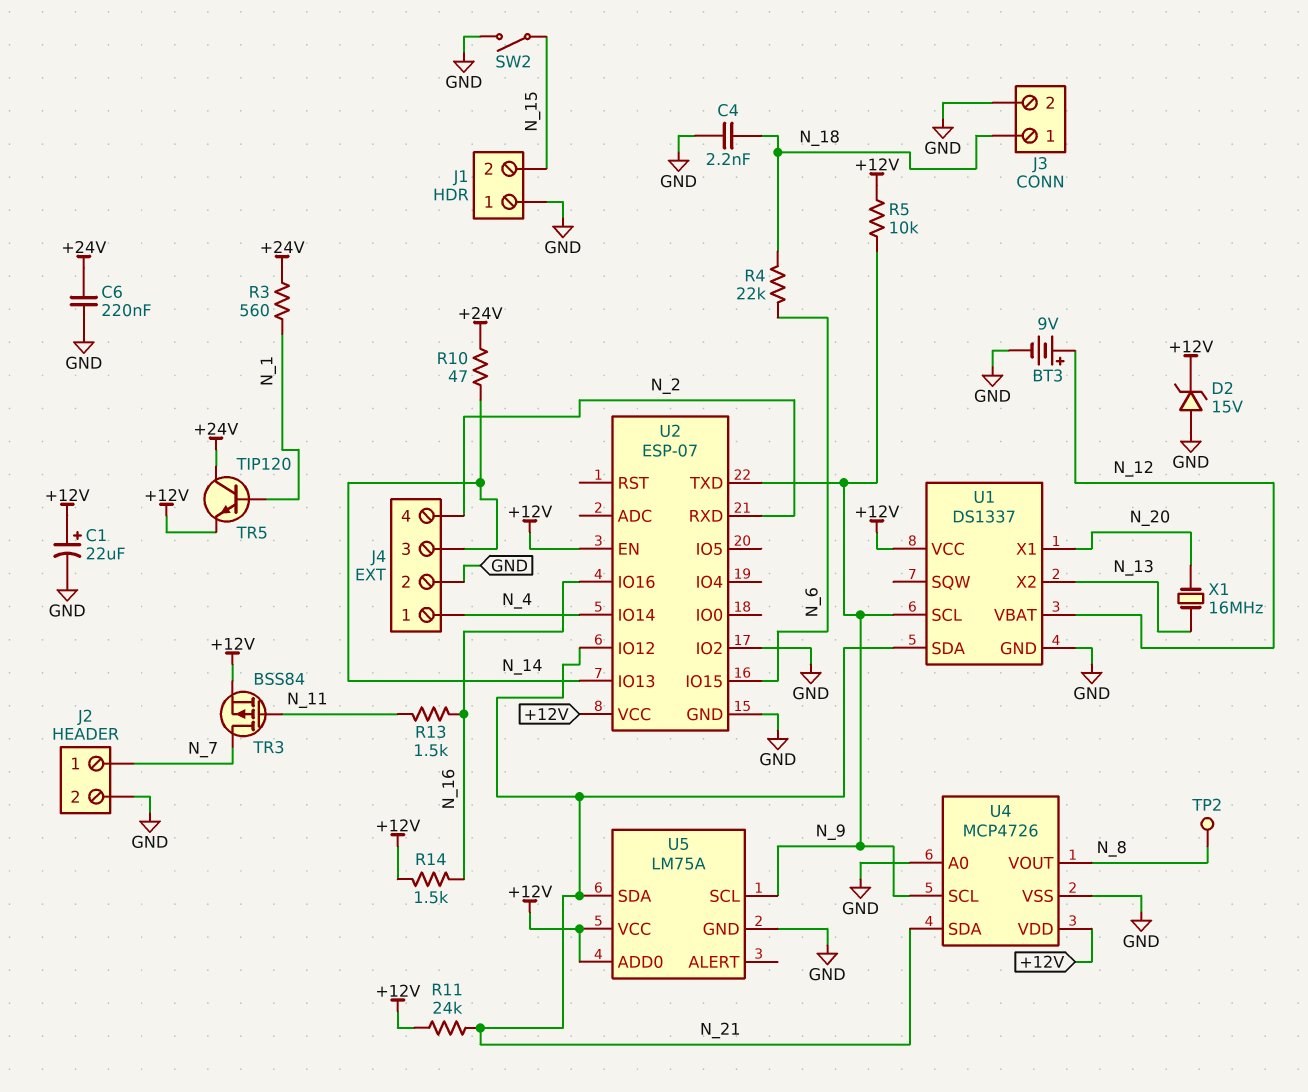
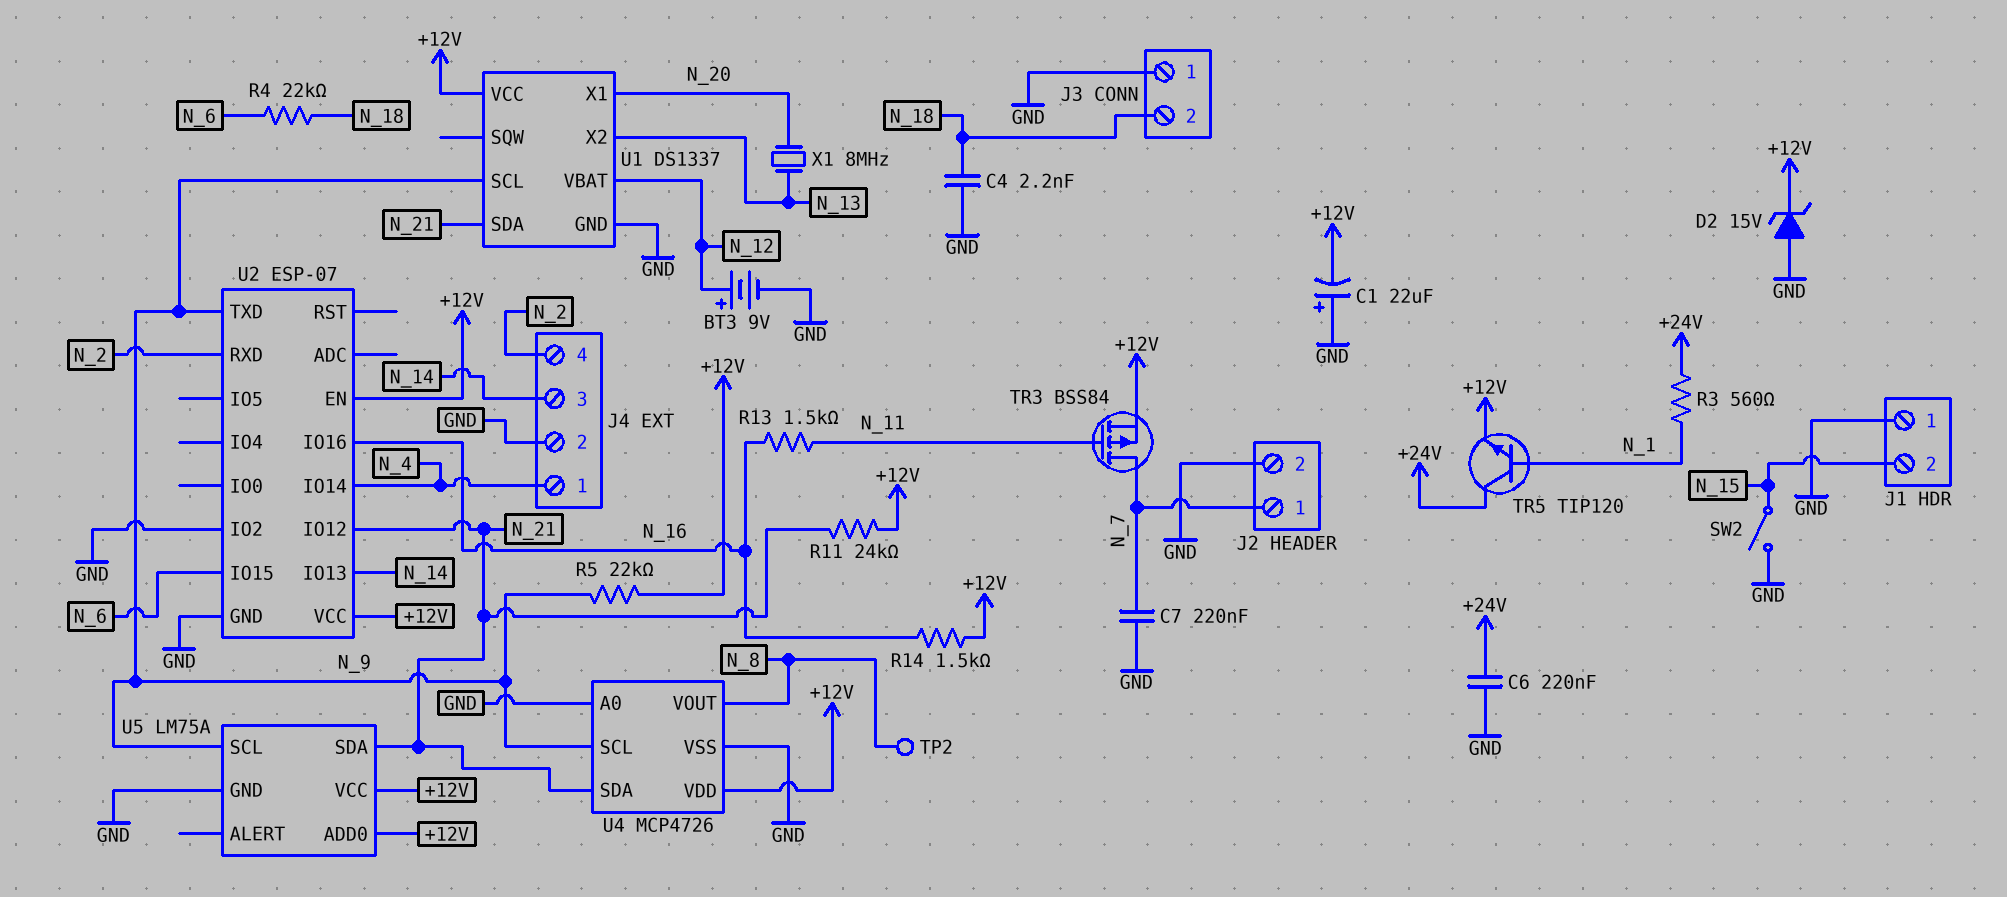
C1: 22uF (plus +12V, minus GND) -> 22uF (plus GND, minus +12V)
C7: none -> 220nF (GND, N_7)
J3 pin 1: N_18 -> GND
J3 pin 2: GND -> N_18
R5: 10k (+12V, N_9) -> 22k (+12V, N_9)
R10: 47 (+24V, N_14) -> none
X1: 16MHz (N_13, N_20) -> 8MHz (N_13, N_20)

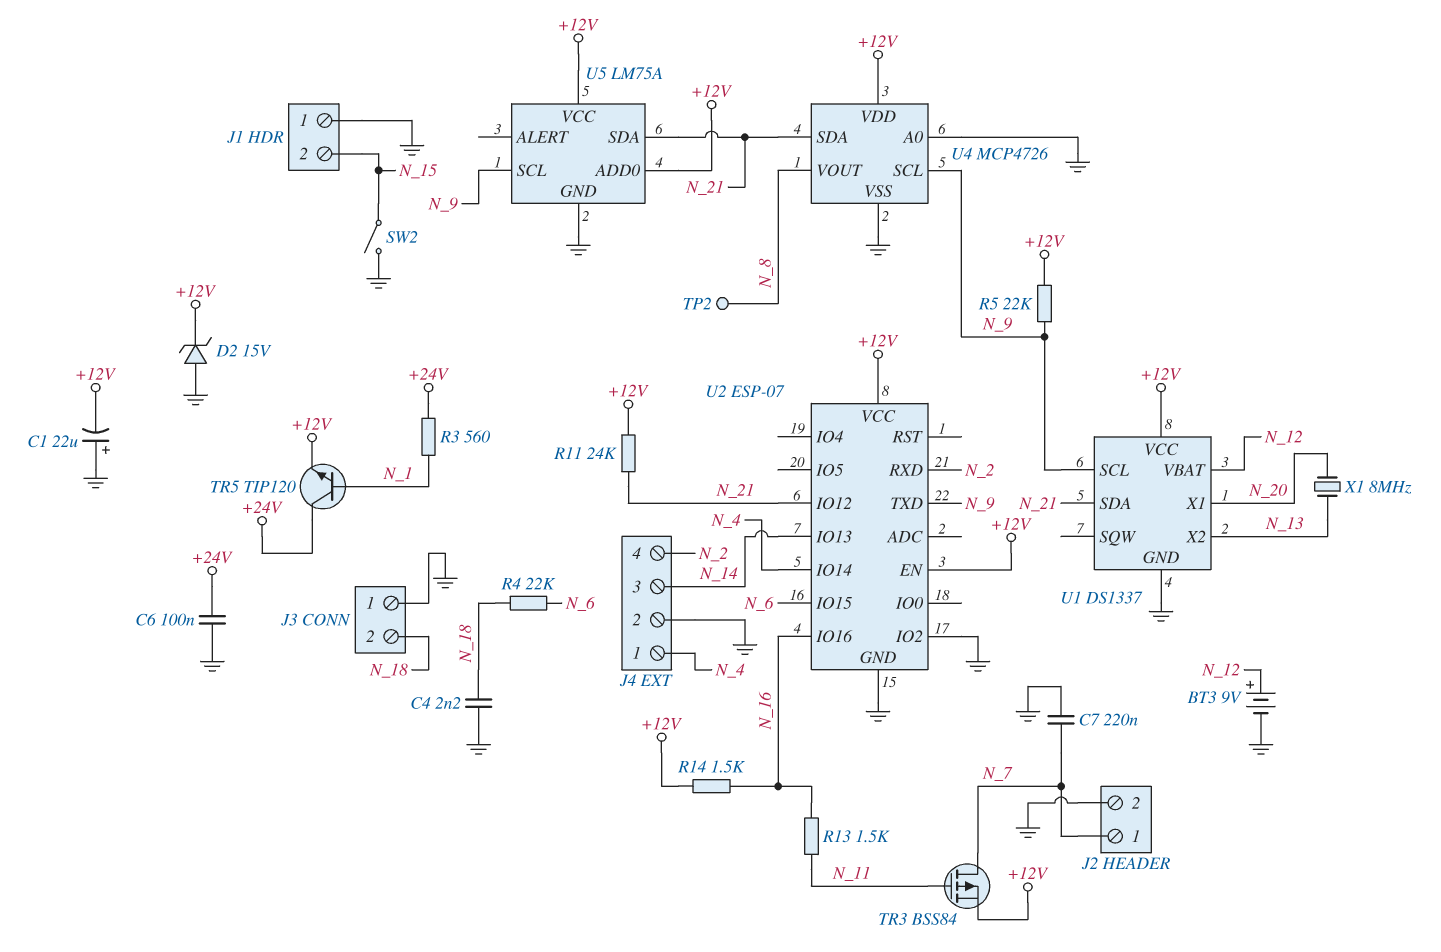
C6: 220nF (+24V, GND) -> 100nF (+24V, GND)

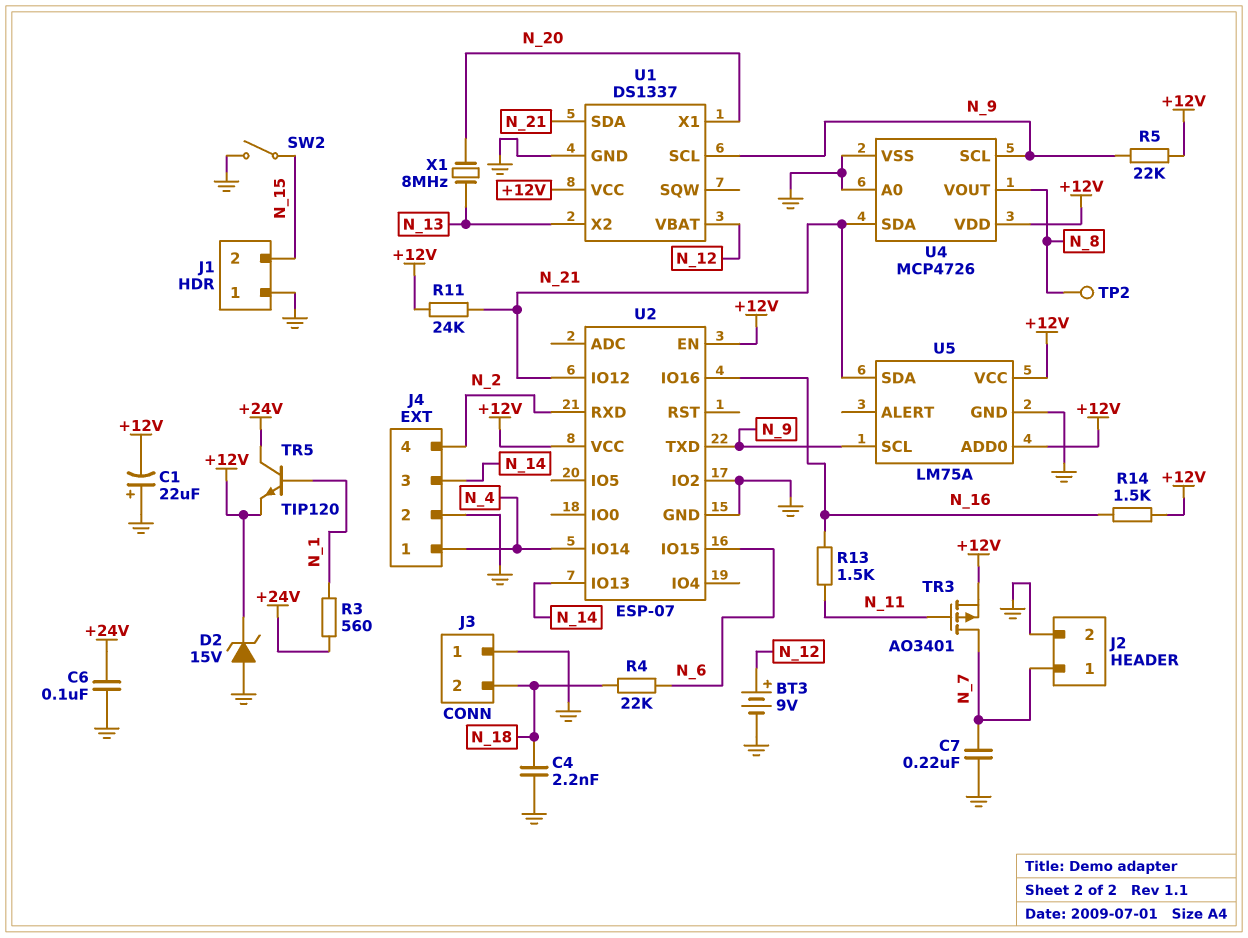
TR3: PMOS BSS84 (G N_11, D N_7, S +12V) -> PMOS AO3401 (G N_11, D N_7, S +12V)

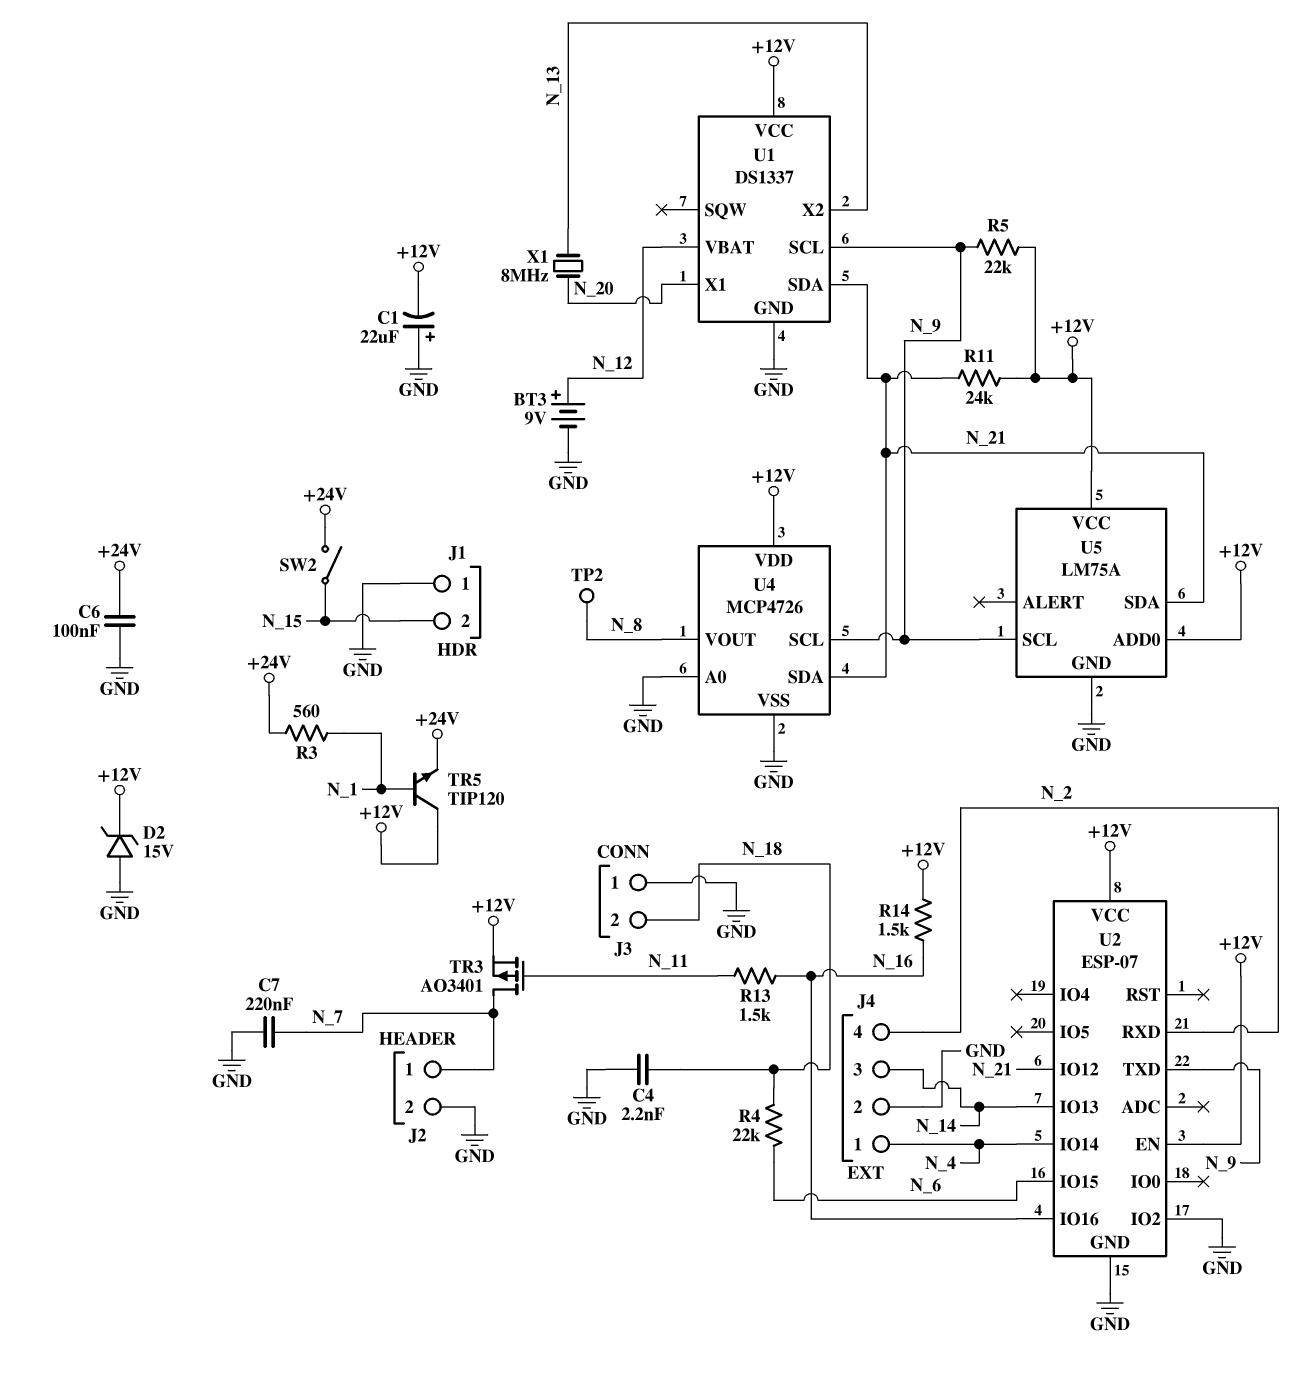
SW2: switch (GND, N_15) -> switch (+24V, N_15)
TR5: NPN TIP120 (B N_1, C +24V, E +12V) -> NPN TIP120 (B N_1, C +12V, E +24V)

